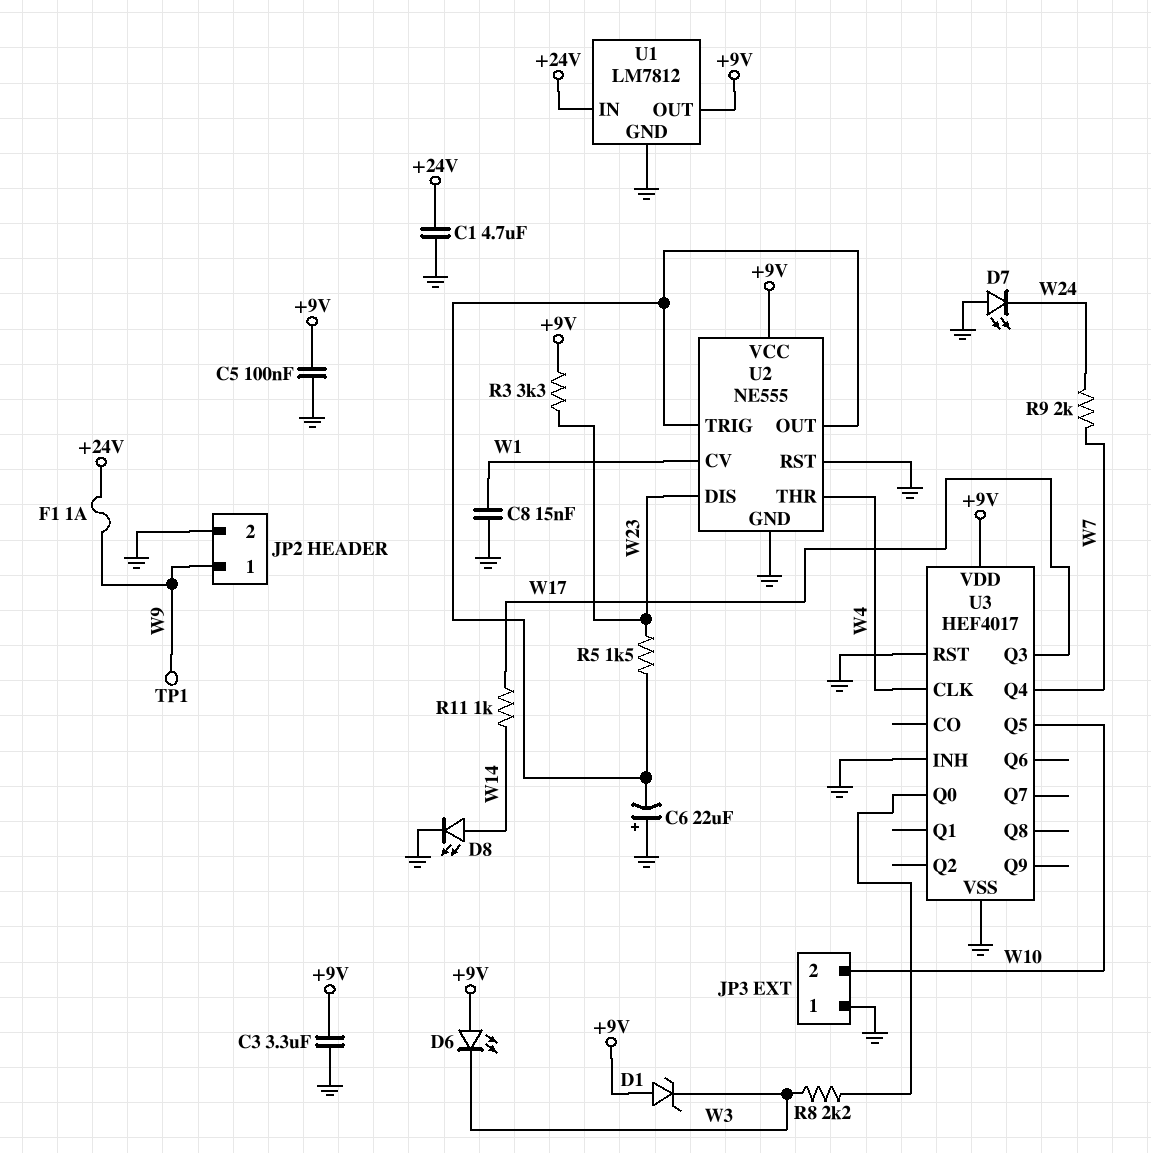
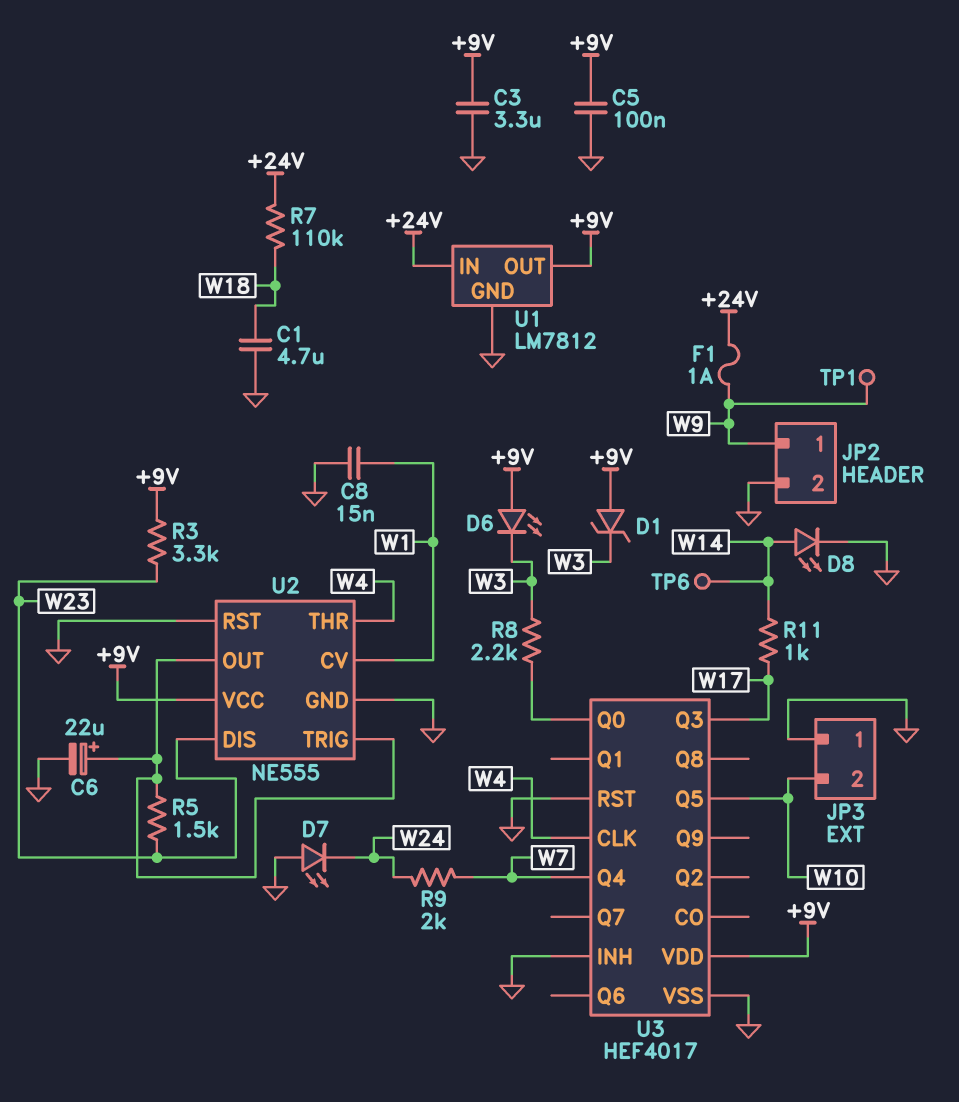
C1: 4.7uF (+24V, GND) -> 4.7uF (GND, W18)
C6: 22uF (plus GND, minus U2/OUT) -> 22uF (plus U2/OUT, minus GND)
R7: none -> 110k (+24V, W18)
TP6: none -> test point (W14)

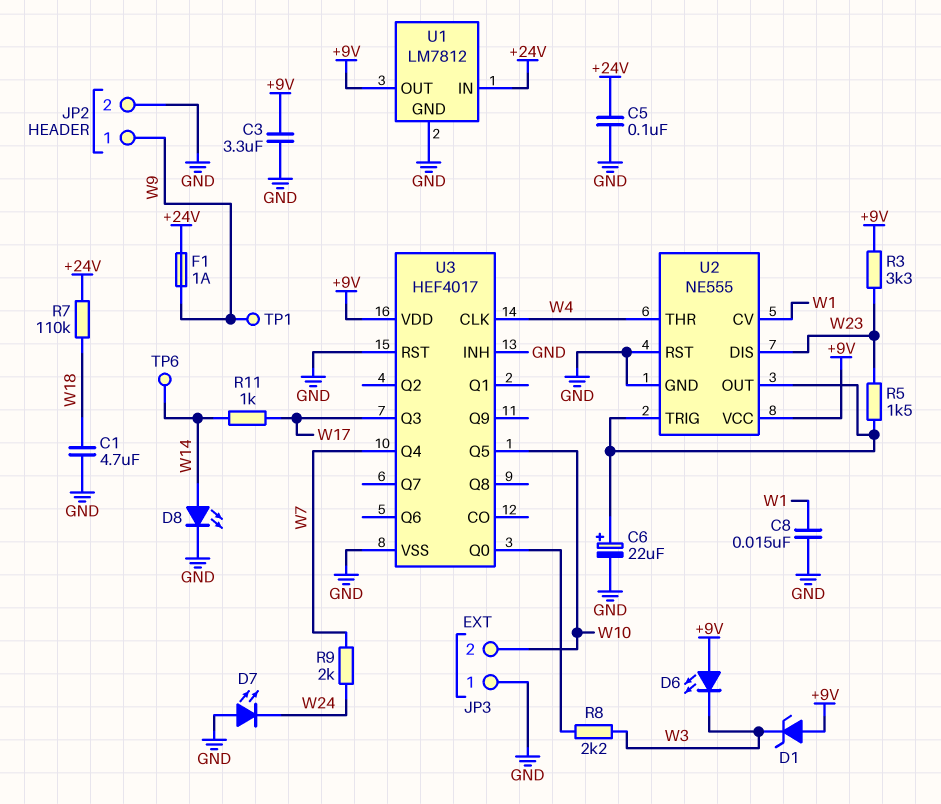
C5: 100nF (+9V, GND) -> 100nF (+24V, GND)

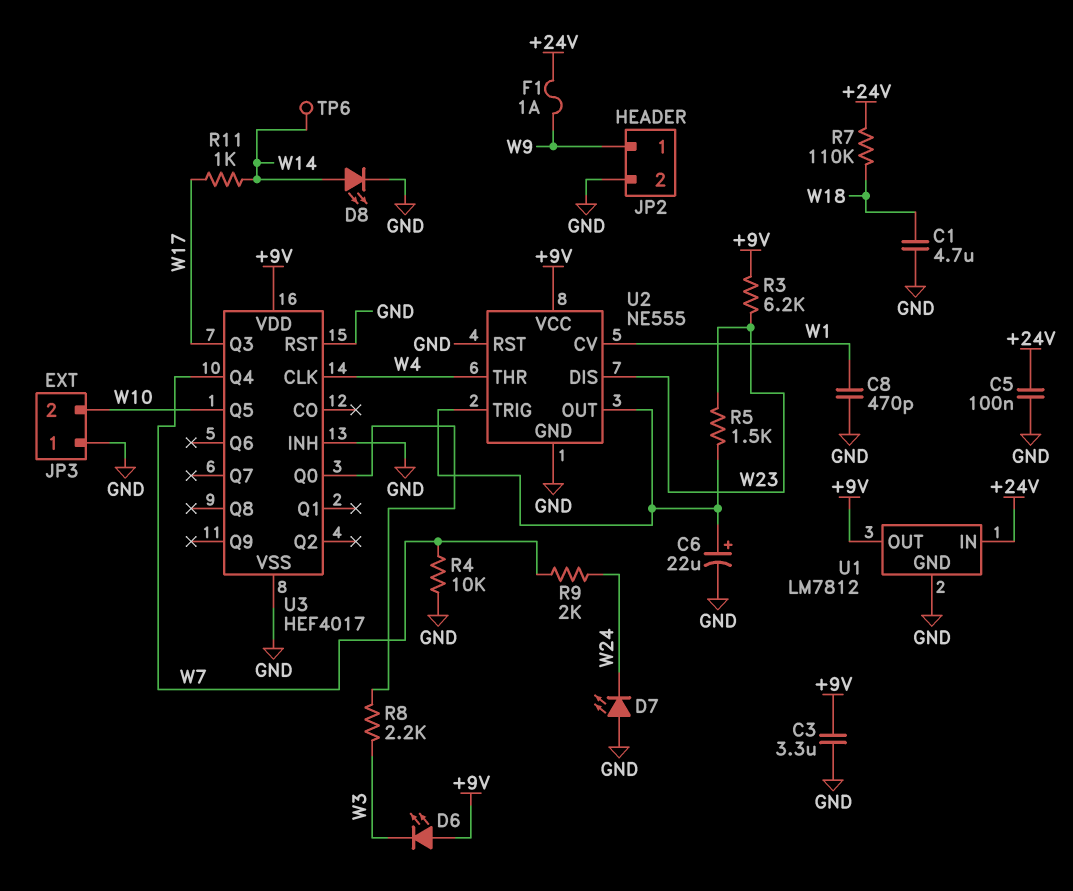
C8: 15nF (GND, W1) -> 470pF (GND, W1)
D1: zener (A +9V, K W3) -> none
R3: 3.3k (+9V, W23) -> 6.2k (+9V, W23)
R4: none -> 10k (GND, W7)
TP1: test point (W9) -> none

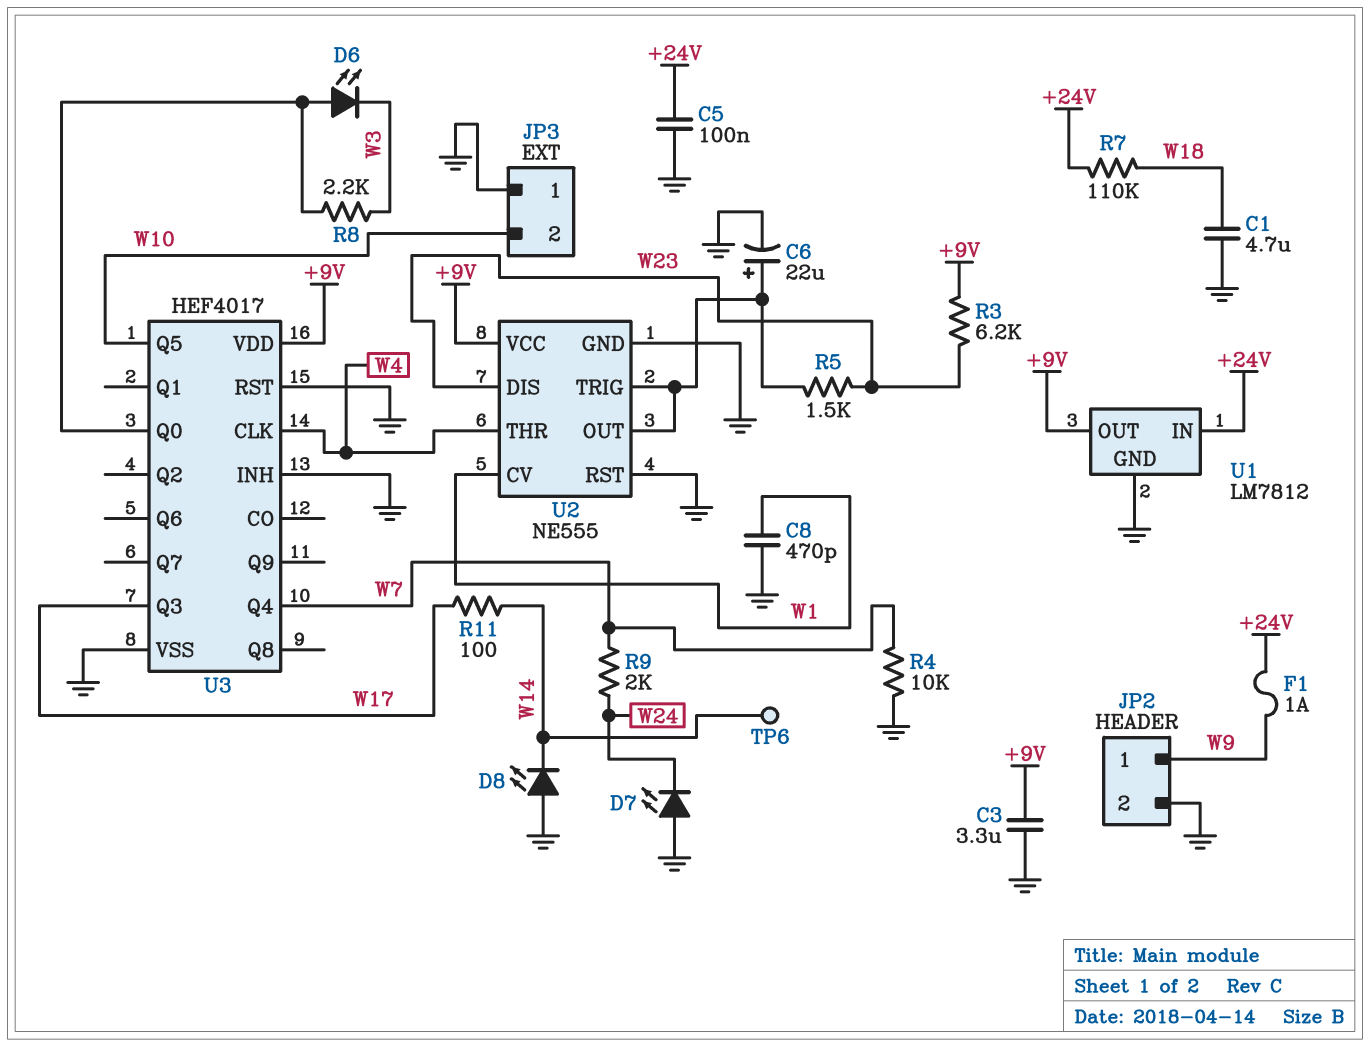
D6: LED (A +9V, K W3) -> LED (A U3/Q0, K W3)
D8: LED (A W14, K GND) -> LED (A GND, K W14)
R11: 1k (W14, W17) -> 100 (W14, W17)

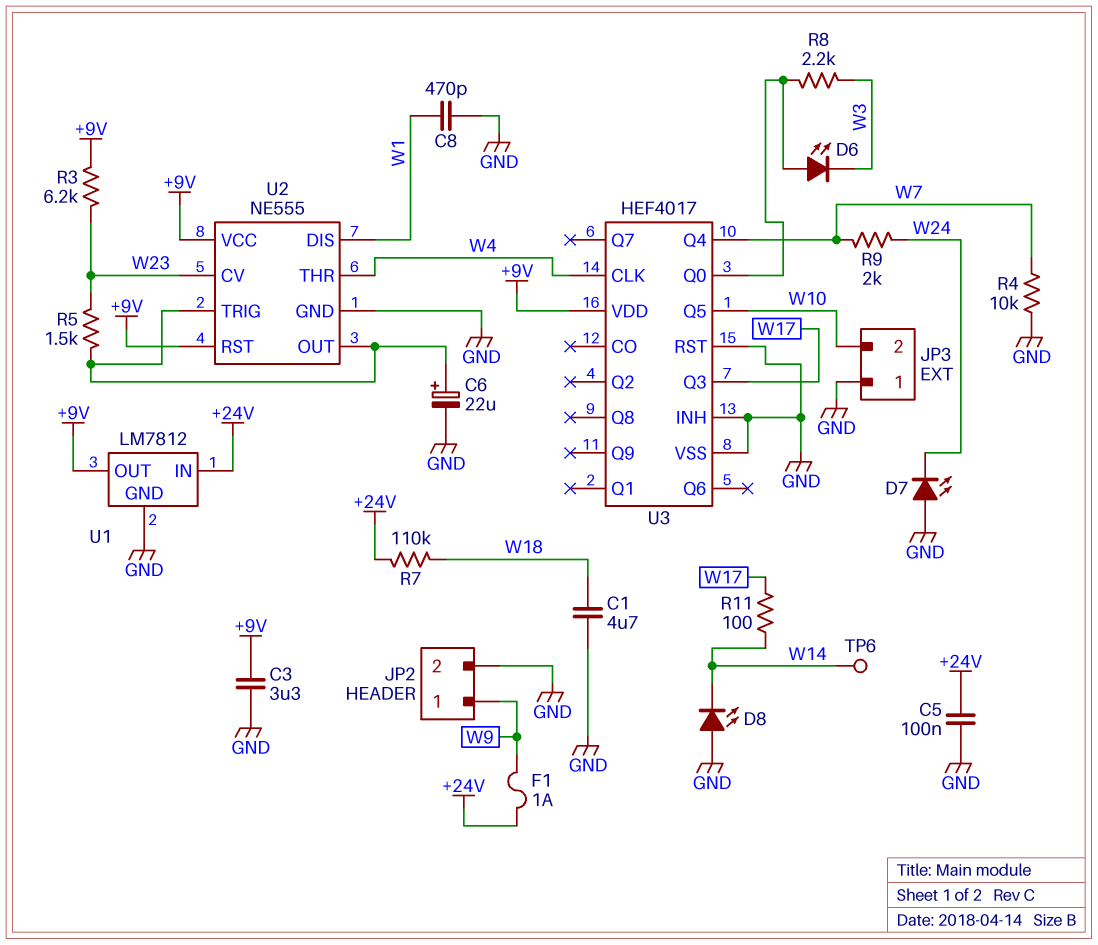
U2 pin CV: W1 -> W23
U2 pin DIS: W23 -> W1
U2 pin RST: GND -> +9V

